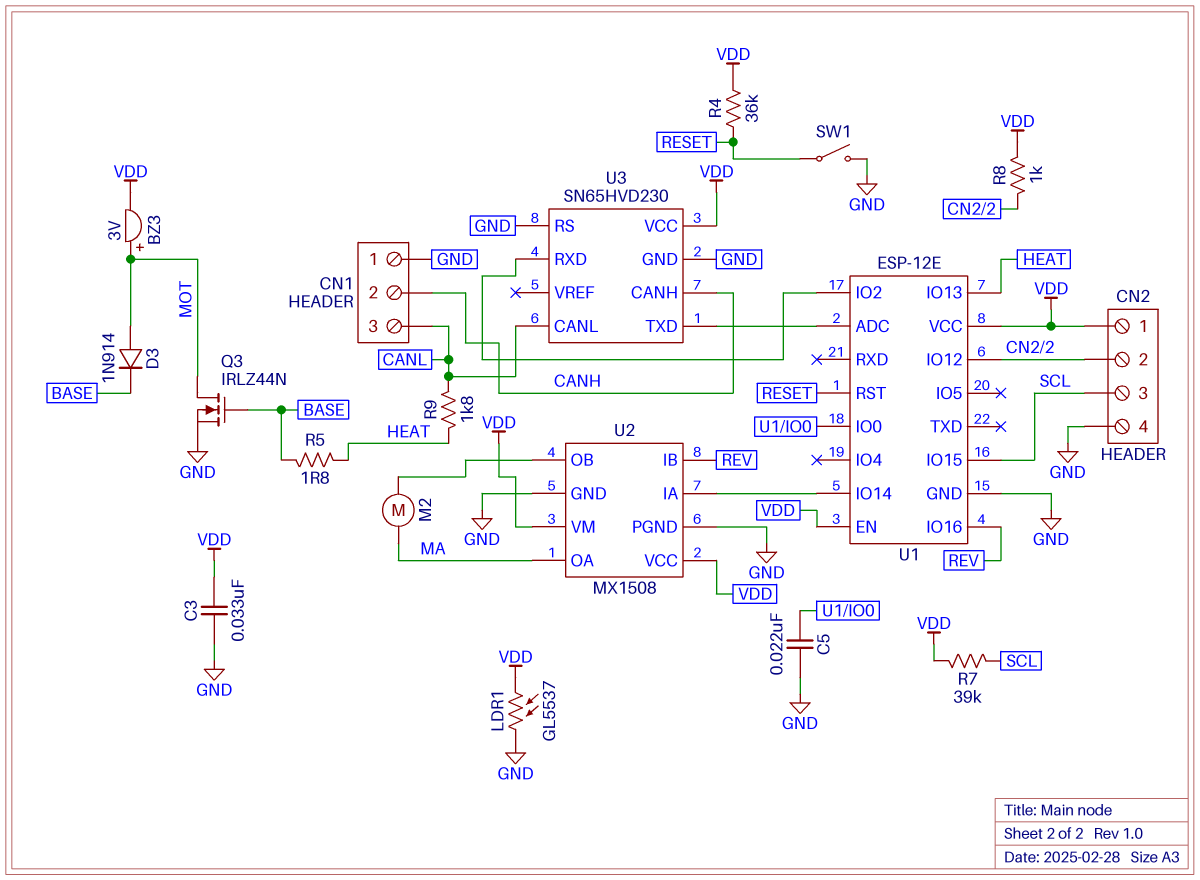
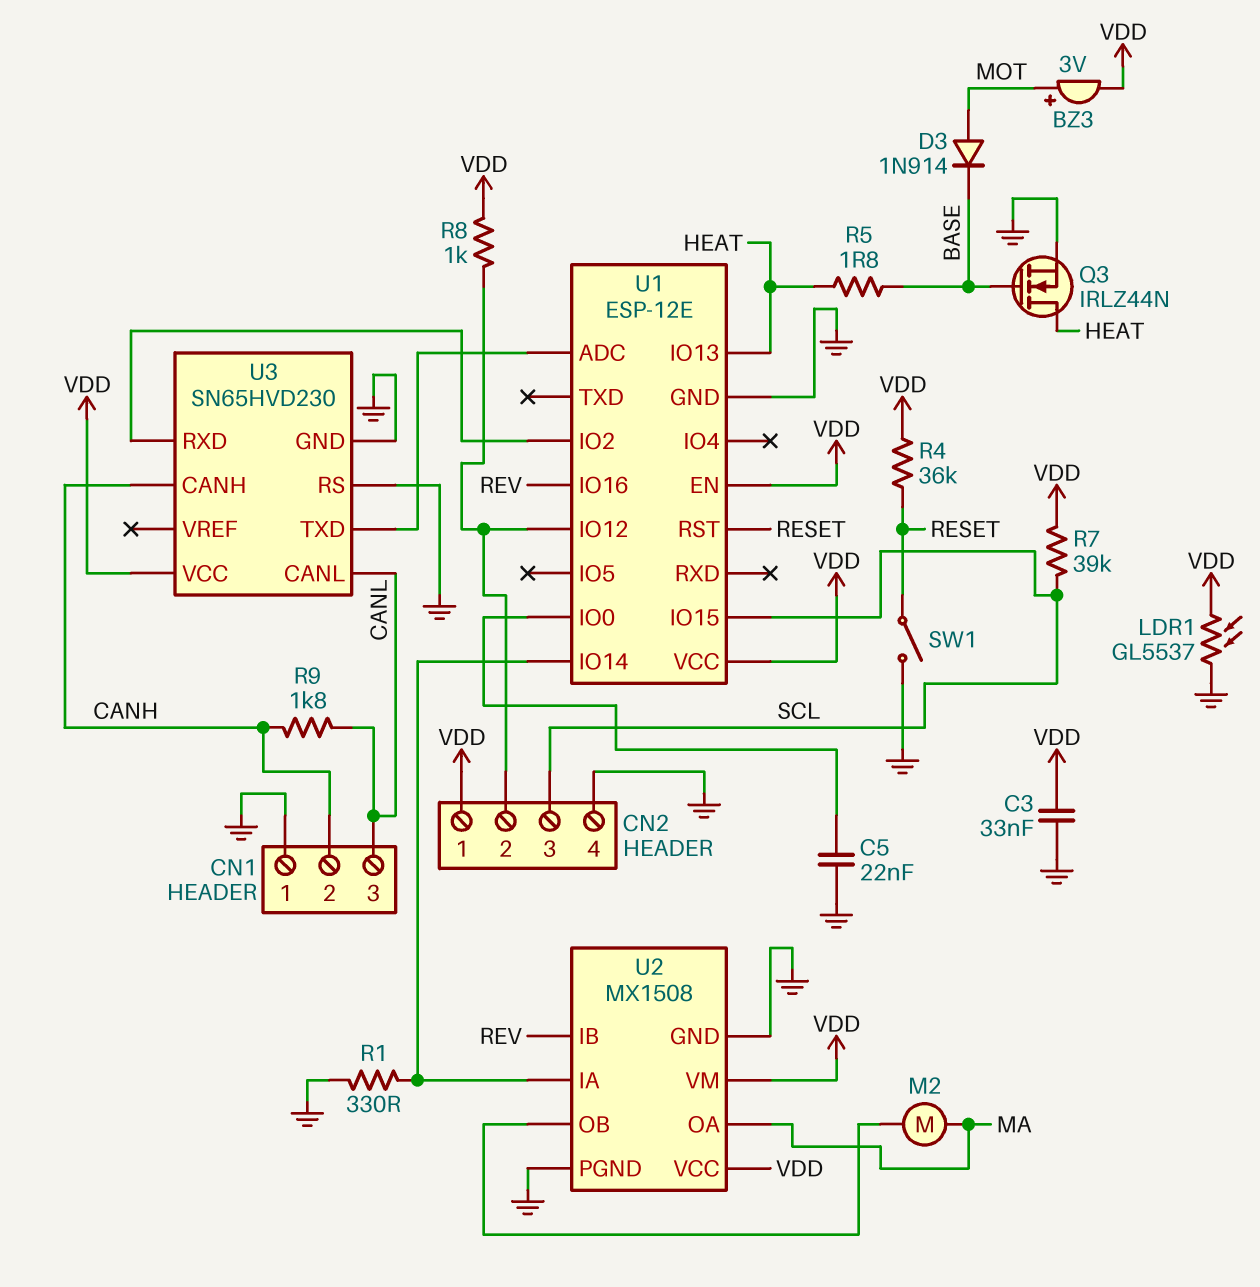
Q3: NMOS IRLZ44N (G BASE, D MOT, S GND) -> NMOS IRLZ44N (G BASE, D HEAT, S GND)
R1: none -> 330 (GND, U1/IO14)
R9: 1.8k (CANL, HEAT) -> 1.8k (CANH, CANL)

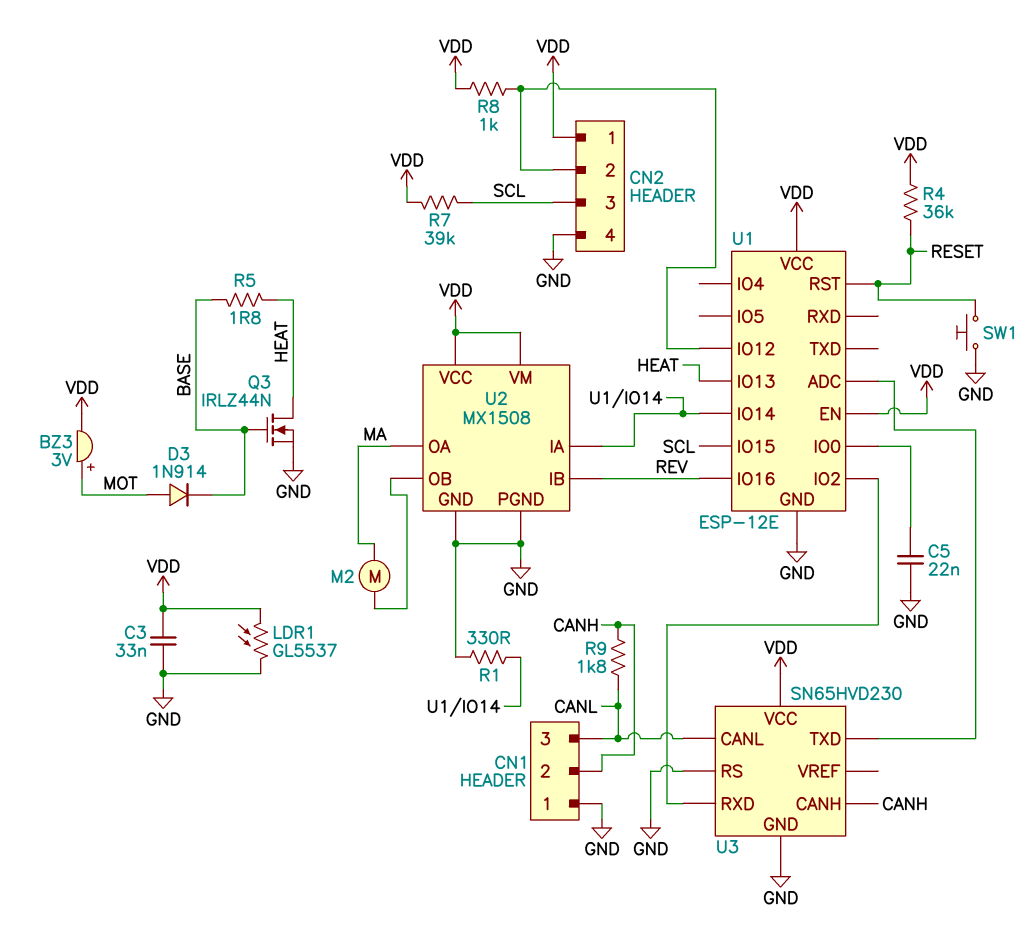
SW1: switch (GND, RESET) -> button (GND, RESET)

